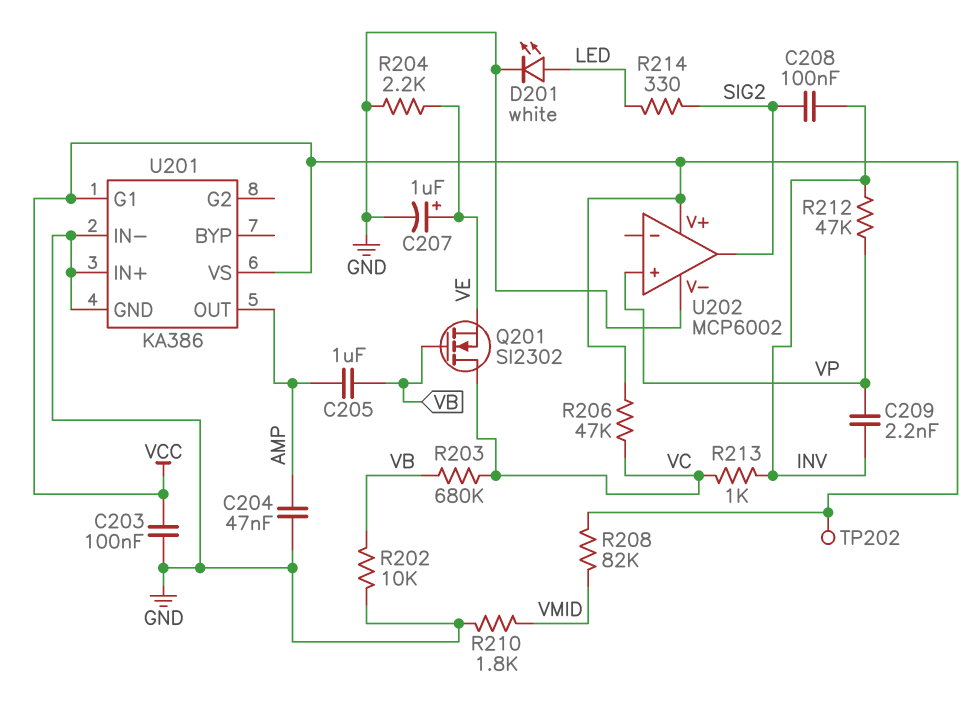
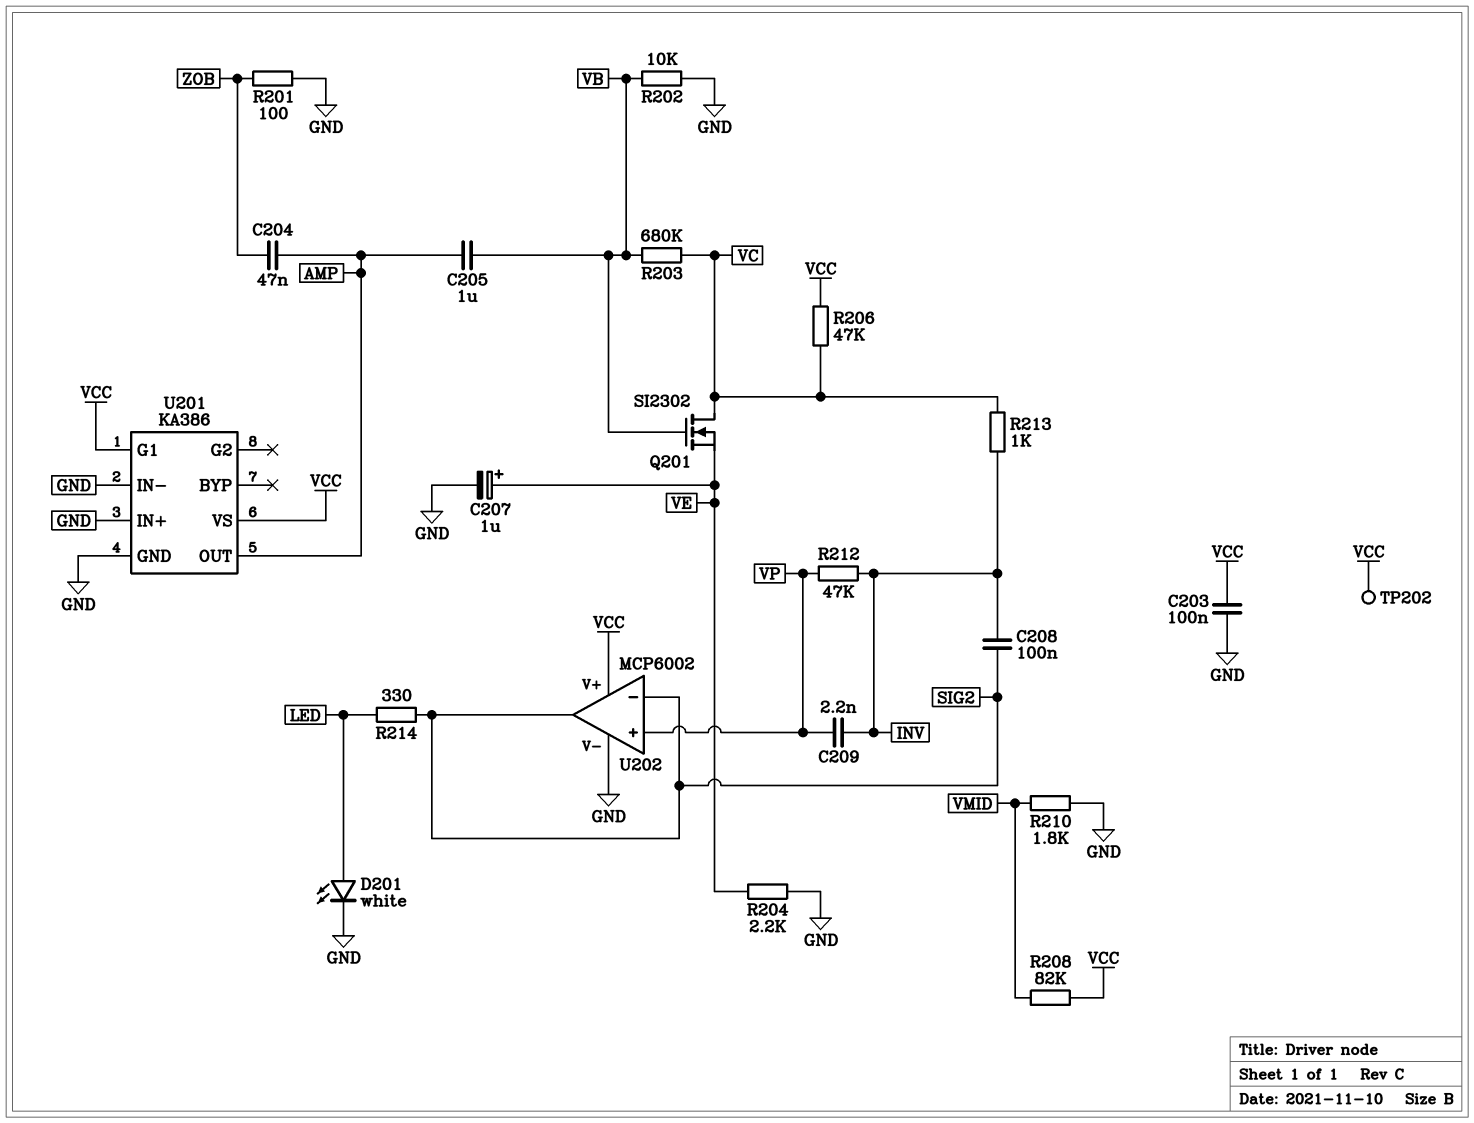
C204: 47nF (AMP, GND) -> 47nF (AMP, ZOB)
R201: none -> 100 (GND, ZOB)
U202 pin in-: none -> SIG2

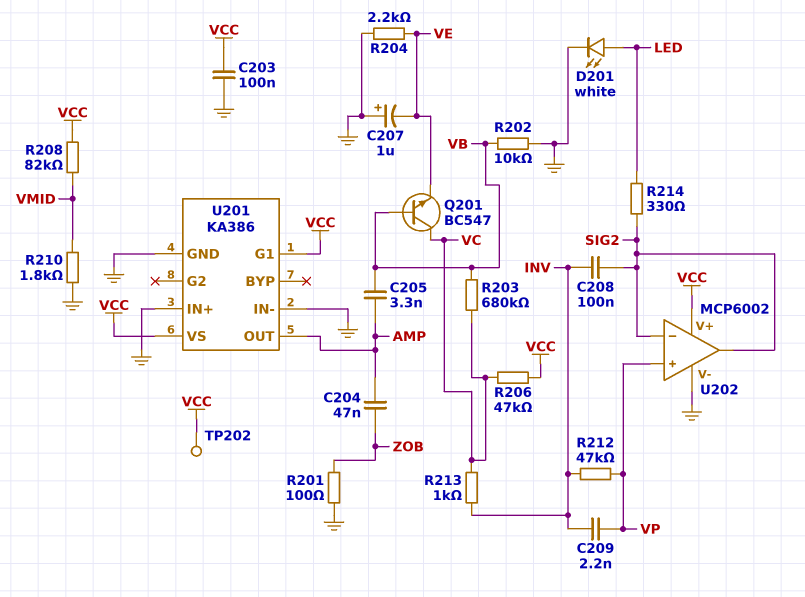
C205: 1uF (AMP, VB) -> 3.3nF (AMP, VB)
C207: 1uF (plus VE, minus GND) -> 1uF (plus GND, minus VE)
Q201: NMOS SI2302 (G VB, D VC, S VE) -> NPN BC547 (B VB, C VC, E VE)

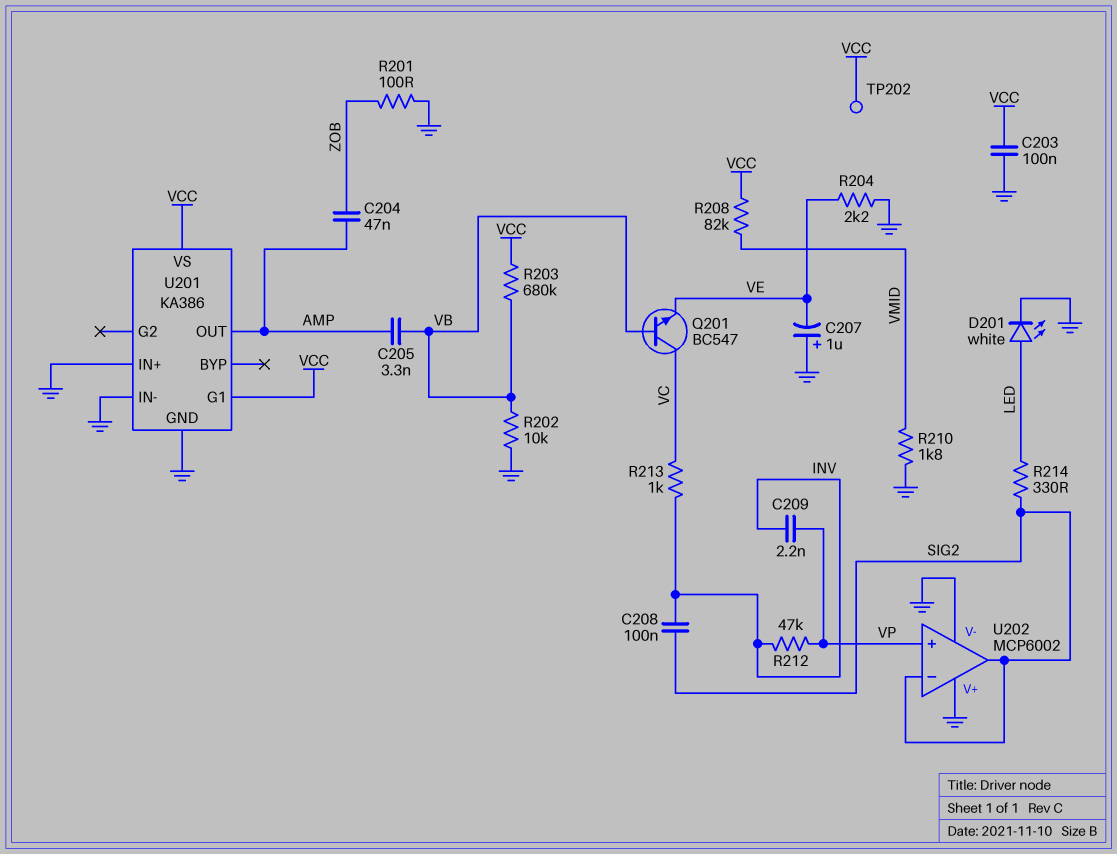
R203: 680k (VB, VC) -> 680k (VB, VCC)
R206: 47k (VC, VCC) -> none
U202 pin V+: VCC -> GND

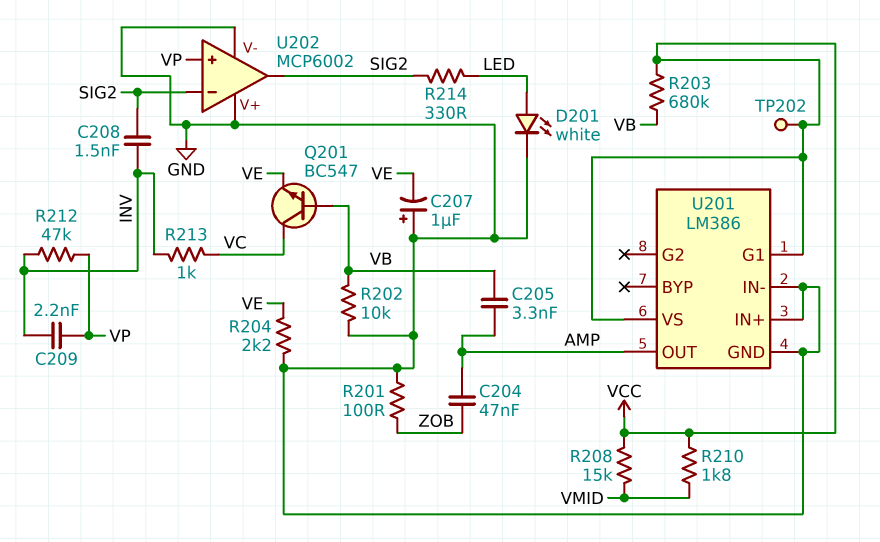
C203: 100nF (GND, VCC) -> none
C208: 100nF (INV, SIG2) -> 1.5nF (INV, SIG2)
R208: 82k (VCC, VMID) -> 15k (VCC, VMID)
R210: 1.8k (GND, VMID) -> 1.8k (VCC, VMID)
U201: KA386 -> LM386

